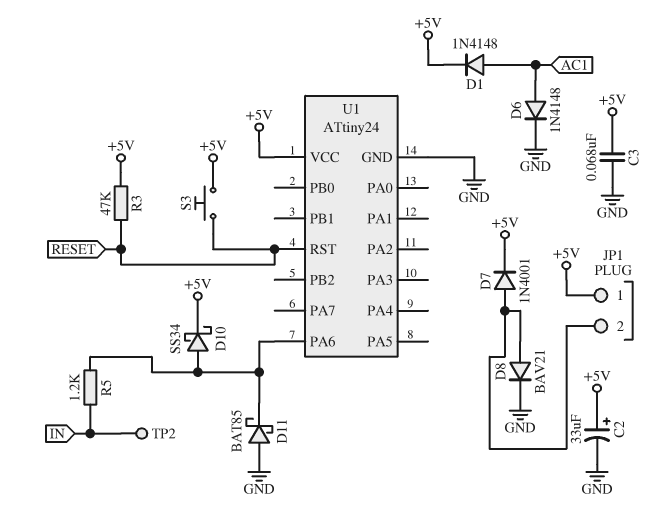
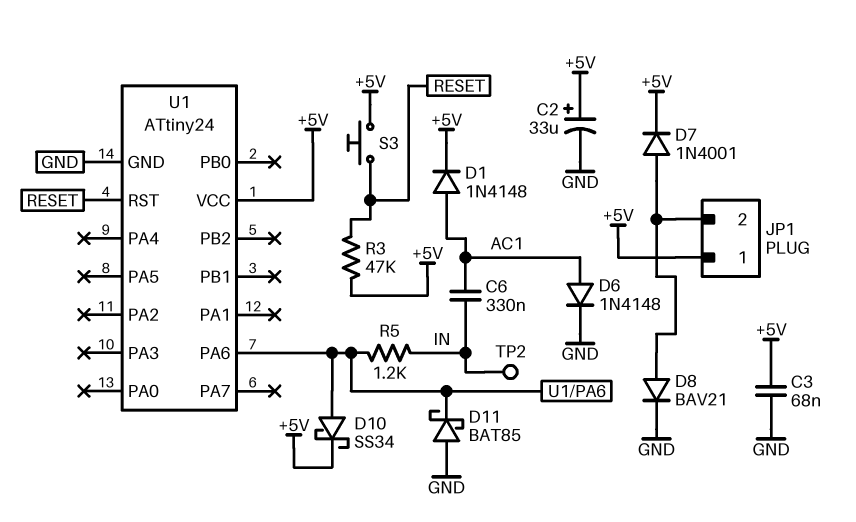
C6: none -> 330nF (AC1, IN)

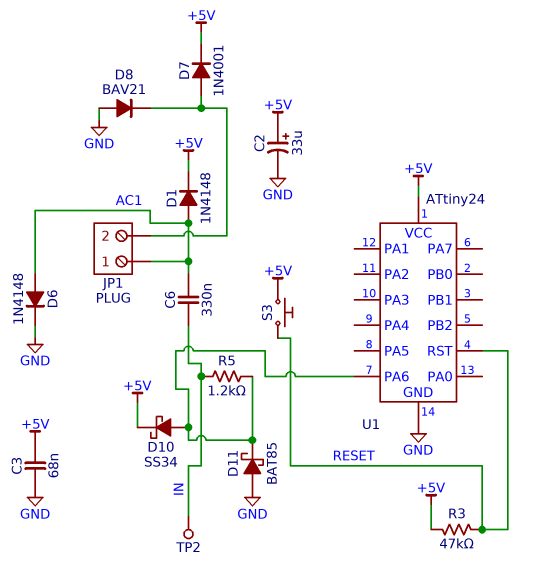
D8: diode BAV21 (A JP1/2, K GND) -> diode BAV21 (A GND, K JP1/2)
JP1 pin 1: +5V -> AC1

